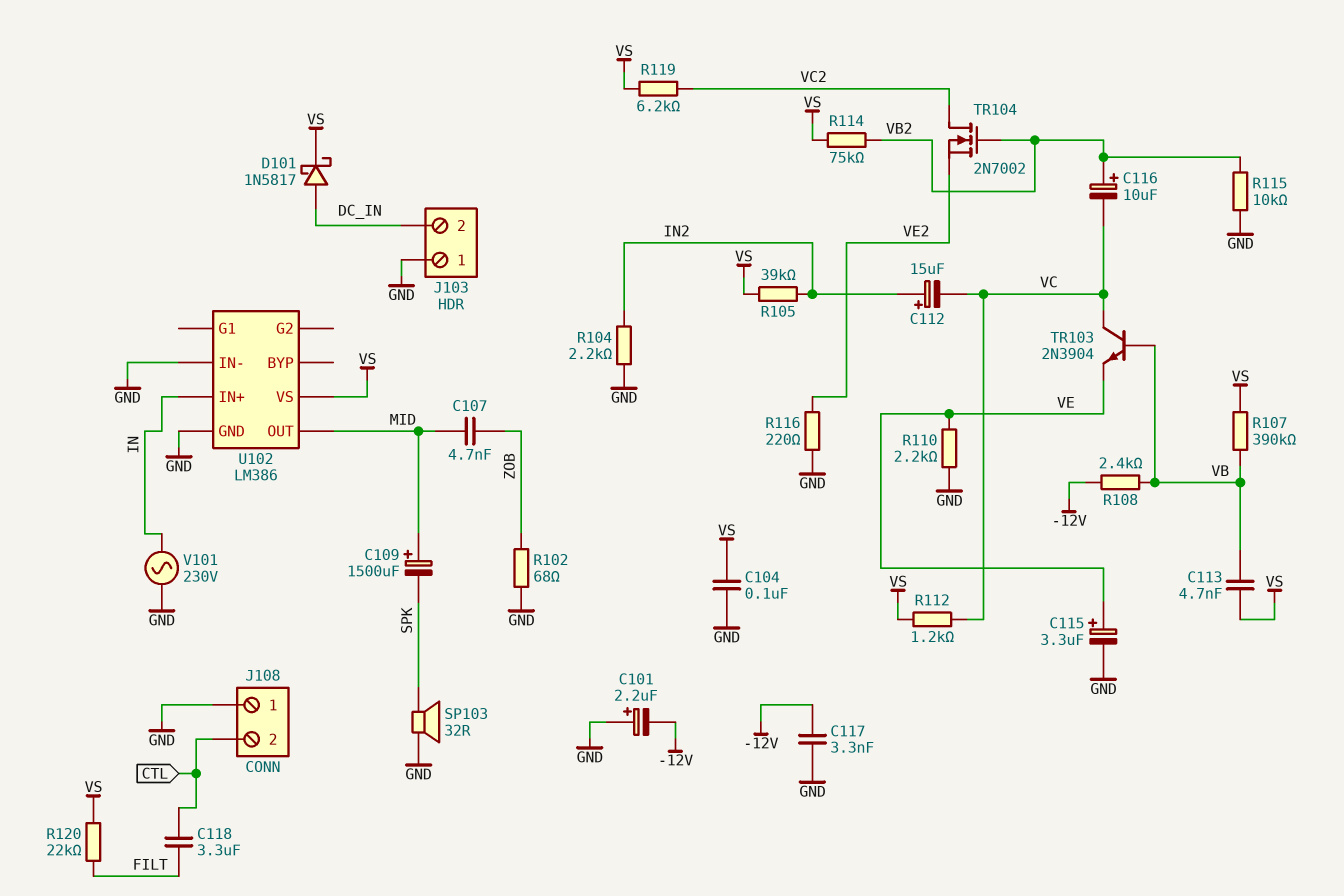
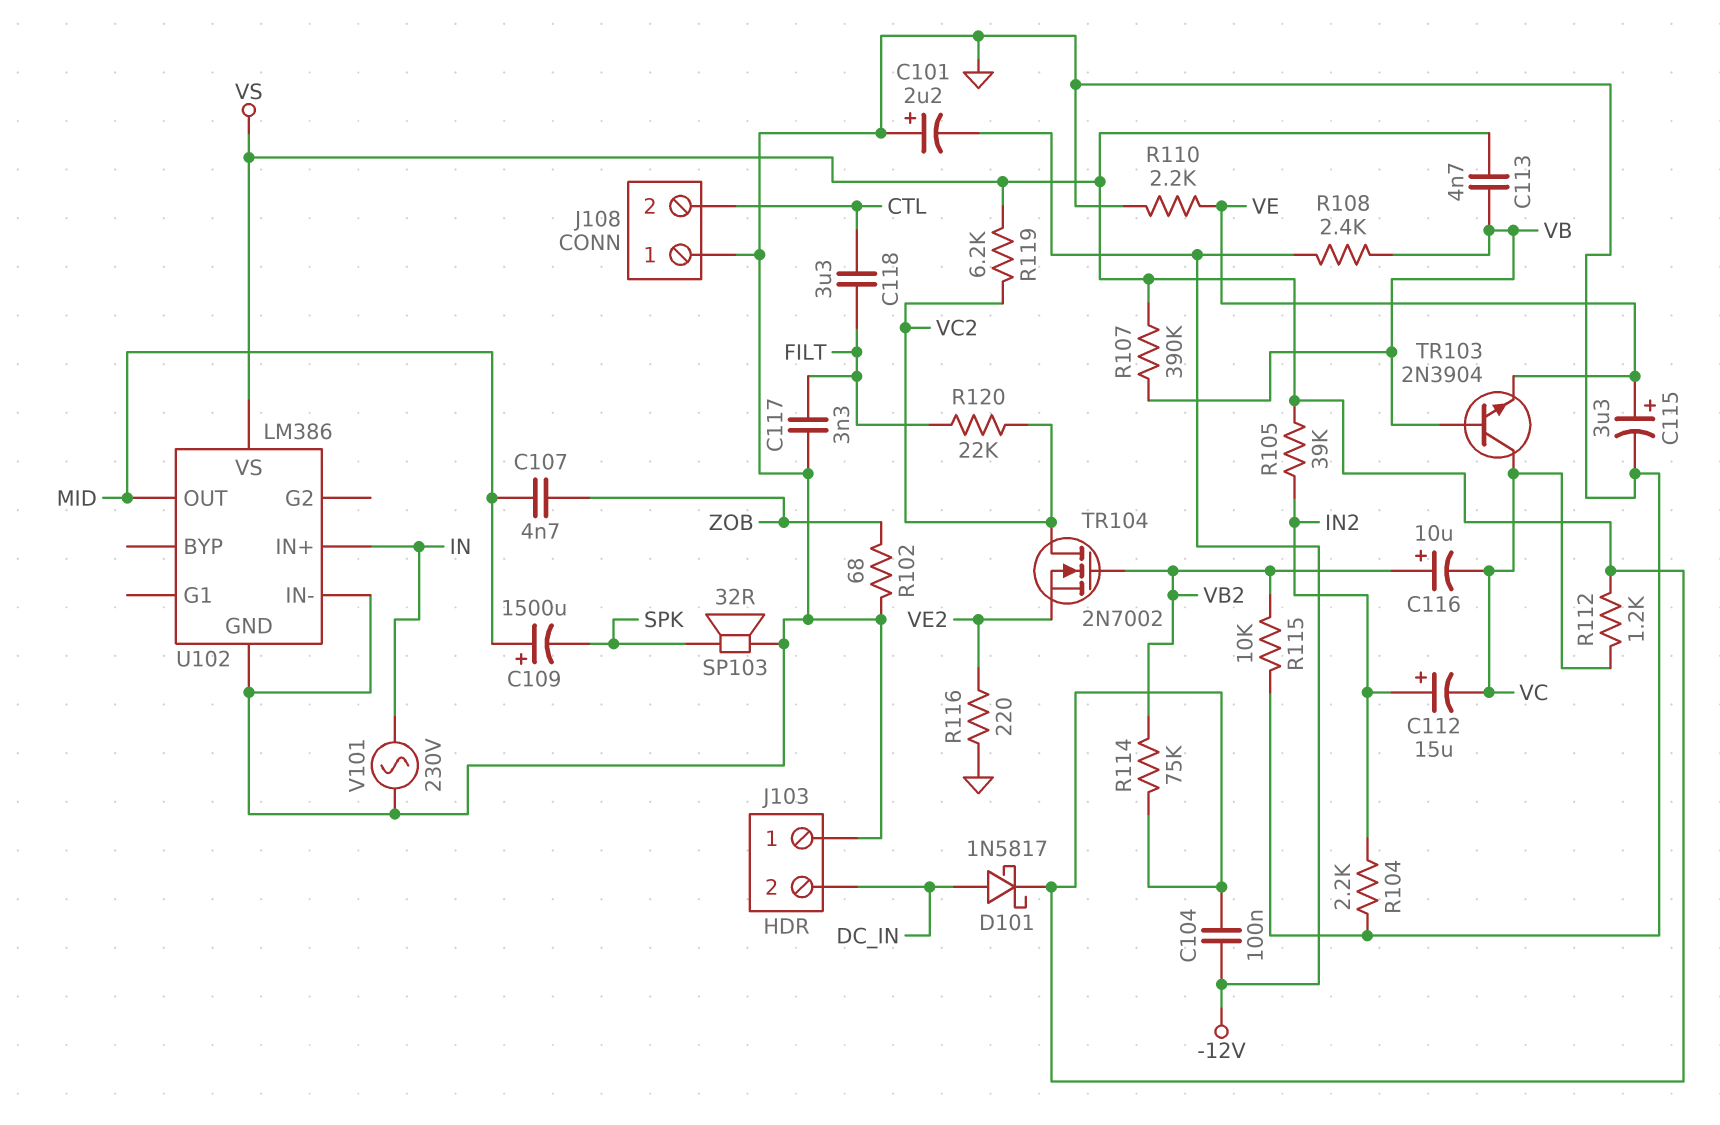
C104: 100nF (GND, VS) -> 100nF (-12V, VS)
C117: 3.3nF (-12V, GND) -> 3.3nF (FILT, GND)
R120: 22k (FILT, VS) -> 22k (FILT, VC2)

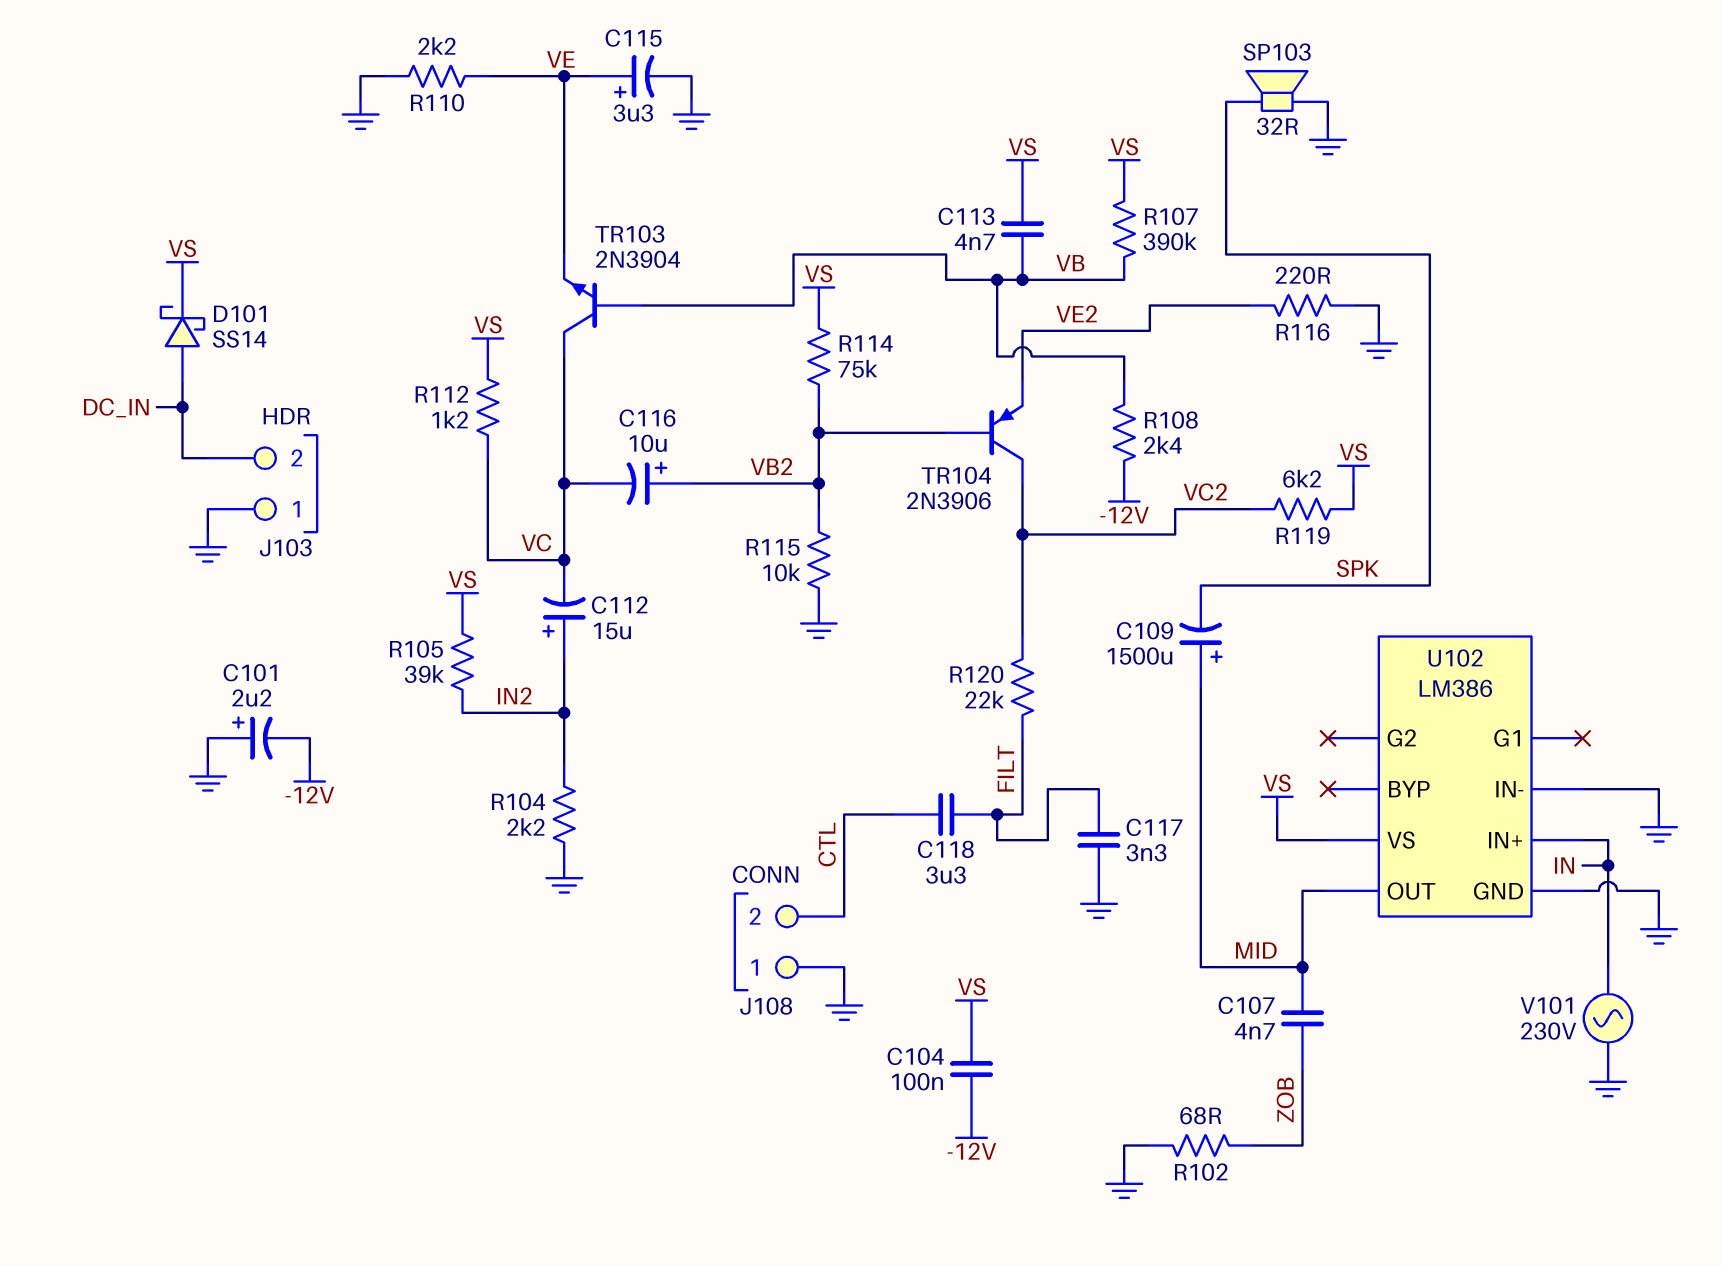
D101: schottky 1N5817 (A DC_IN, K VS) -> schottky SS14 (A DC_IN, K VS)
TR104: NMOS 2N7002 (G VB2, D VC2, S VE2) -> PNP 2N3906 (B VB2, C VC2, E VE2)

